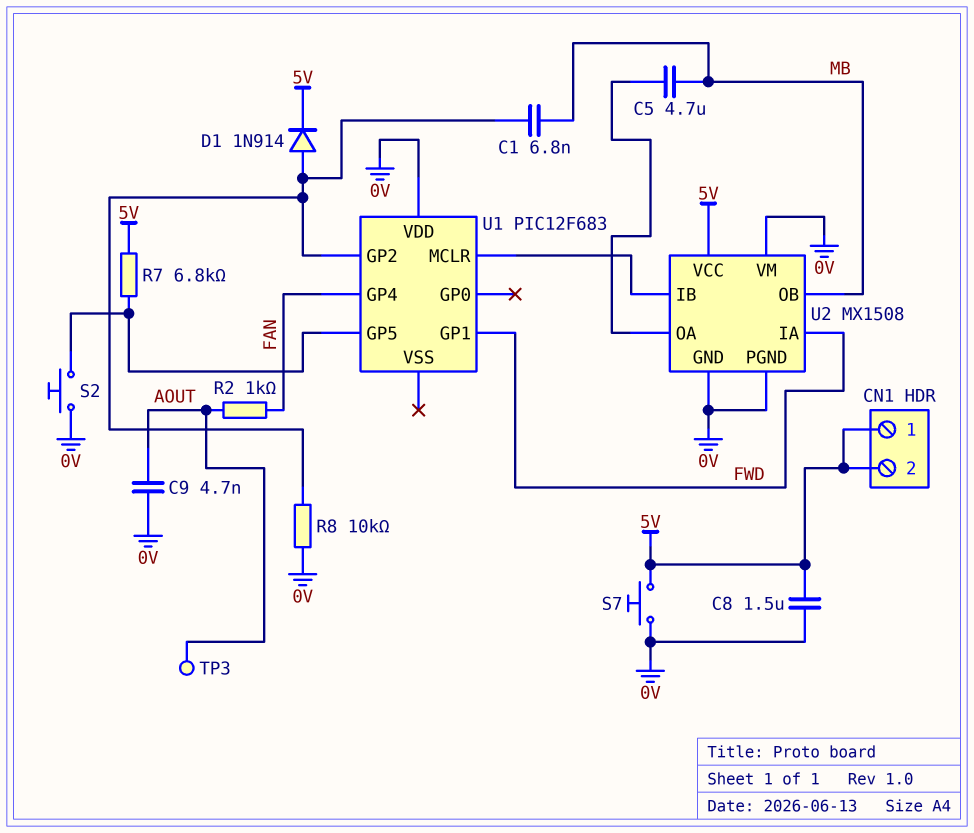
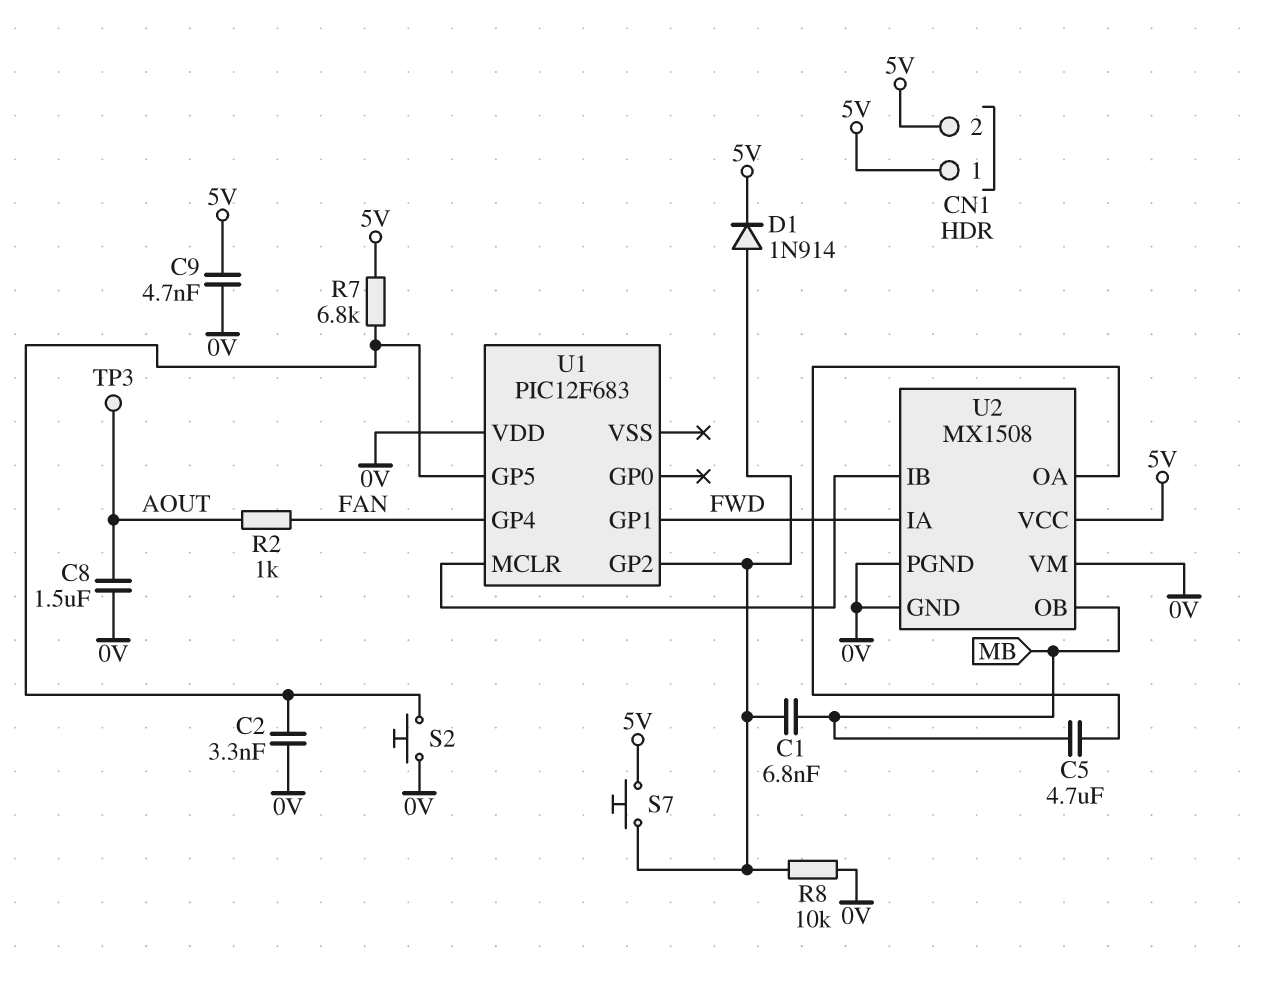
C2: none -> 3.3nF (0V, U1/GP5)
C8: 1.5uF (0V, 5V) -> 1.5uF (0V, AOUT)
C9: 4.7nF (0V, AOUT) -> 4.7nF (0V, 5V)
S7: button (0V, 5V) -> button (5V, U1/GP2)

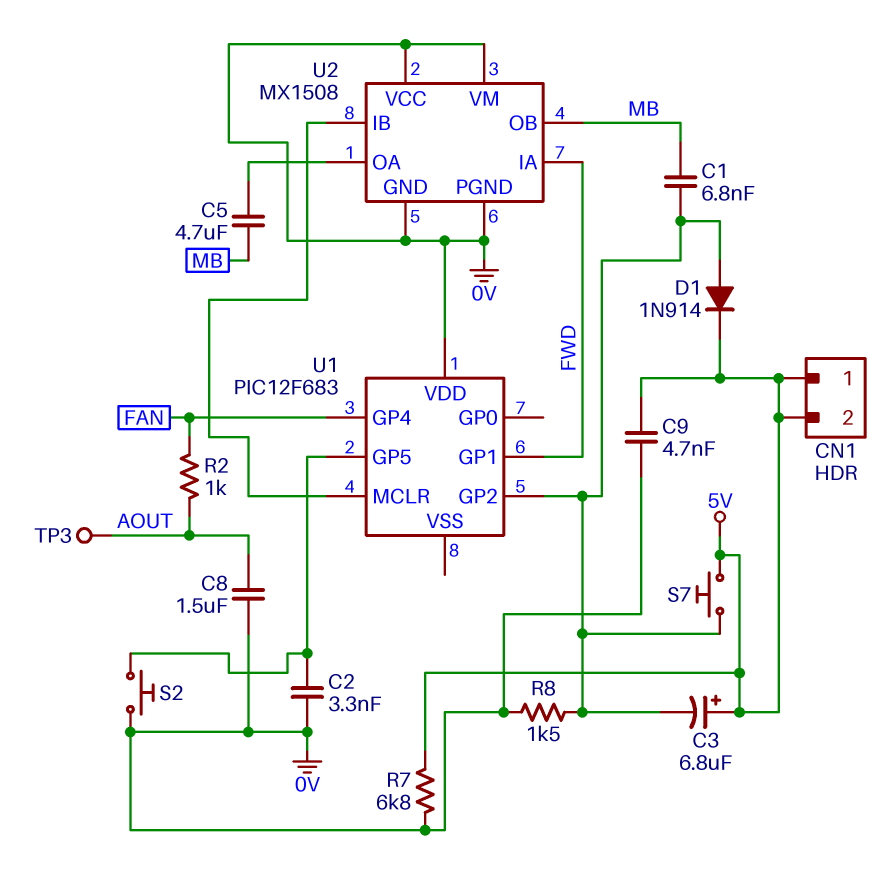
C3: none -> 6.8uF (plus 5V, minus U1/GP2)
R7: 6.8k (5V, U1/GP5) -> 6.8k (0V, 5V)
R8: 10k (0V, U1/GP2) -> 1.5k (0V, U1/GP2)
U2 pin VCC: 5V -> 0V

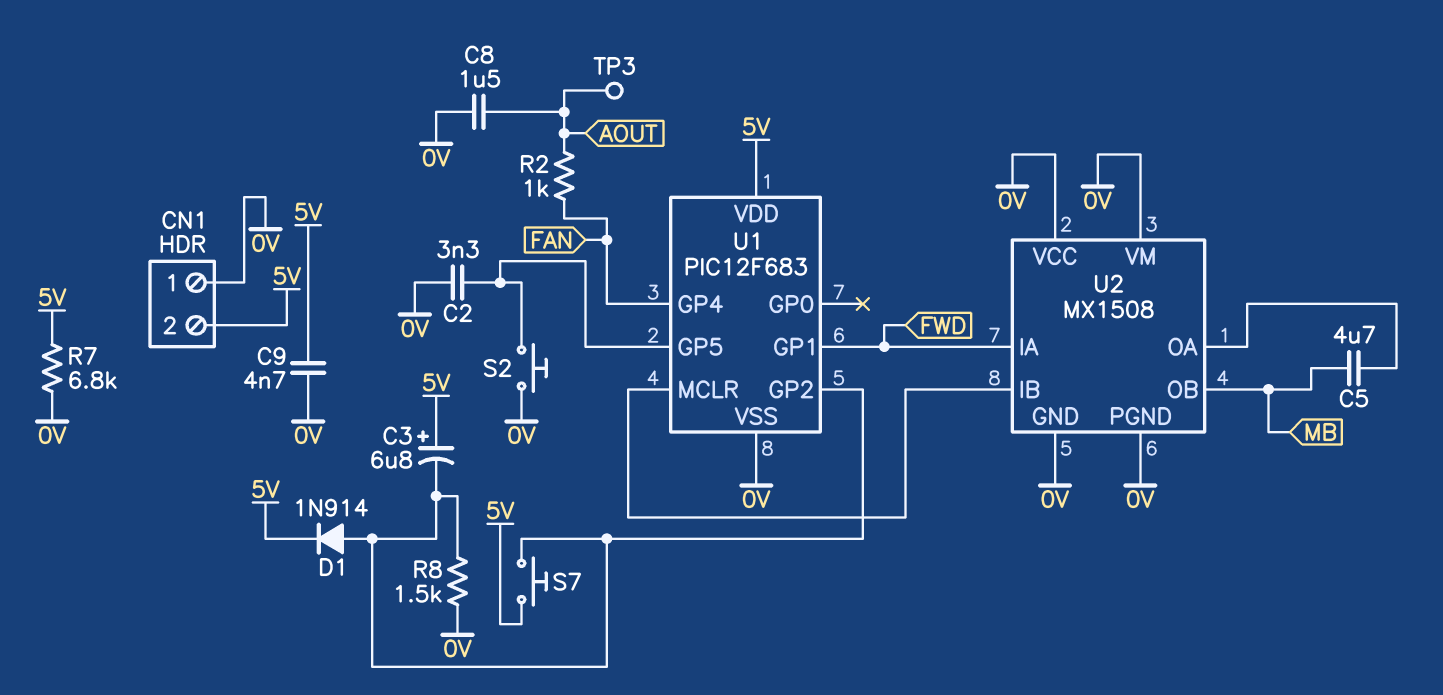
C1: 6.8nF (MB, U1/GP2) -> none
CN1 pin 1: 5V -> 0V
U1 pin VDD: 0V -> 5V
U1 pin VSS: none -> 0V

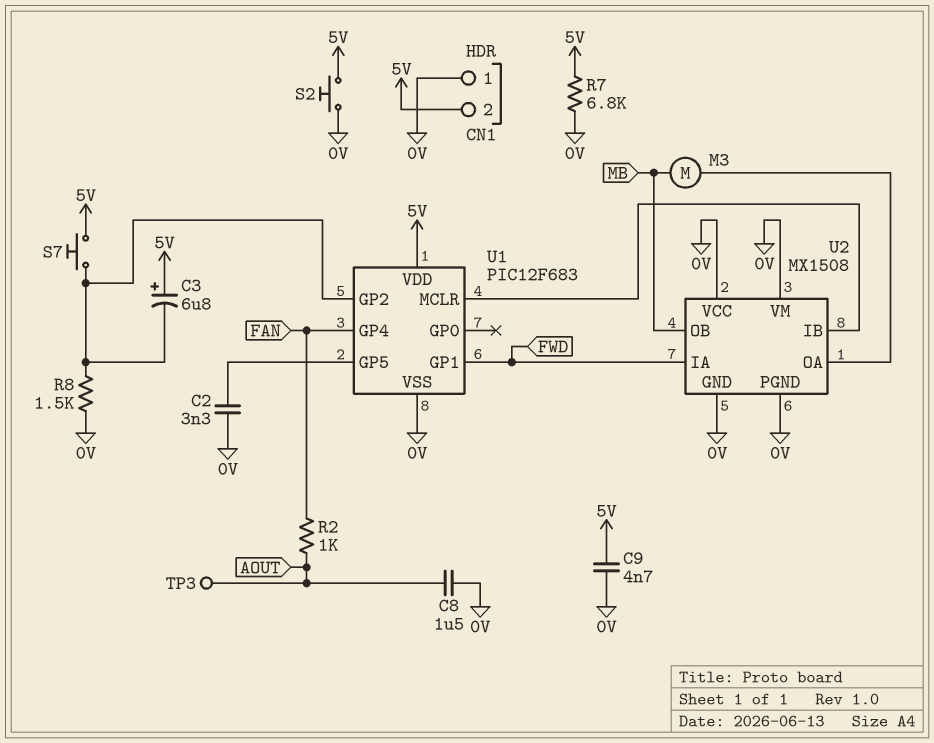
C5: 4.7uF (MB, U2/OA) -> none
D1: diode 1N914 (A U1/GP2, K 5V) -> none
M3: none -> motor (MB, U2/OA)
S2: button (0V, U1/GP5) -> button (0V, 5V)

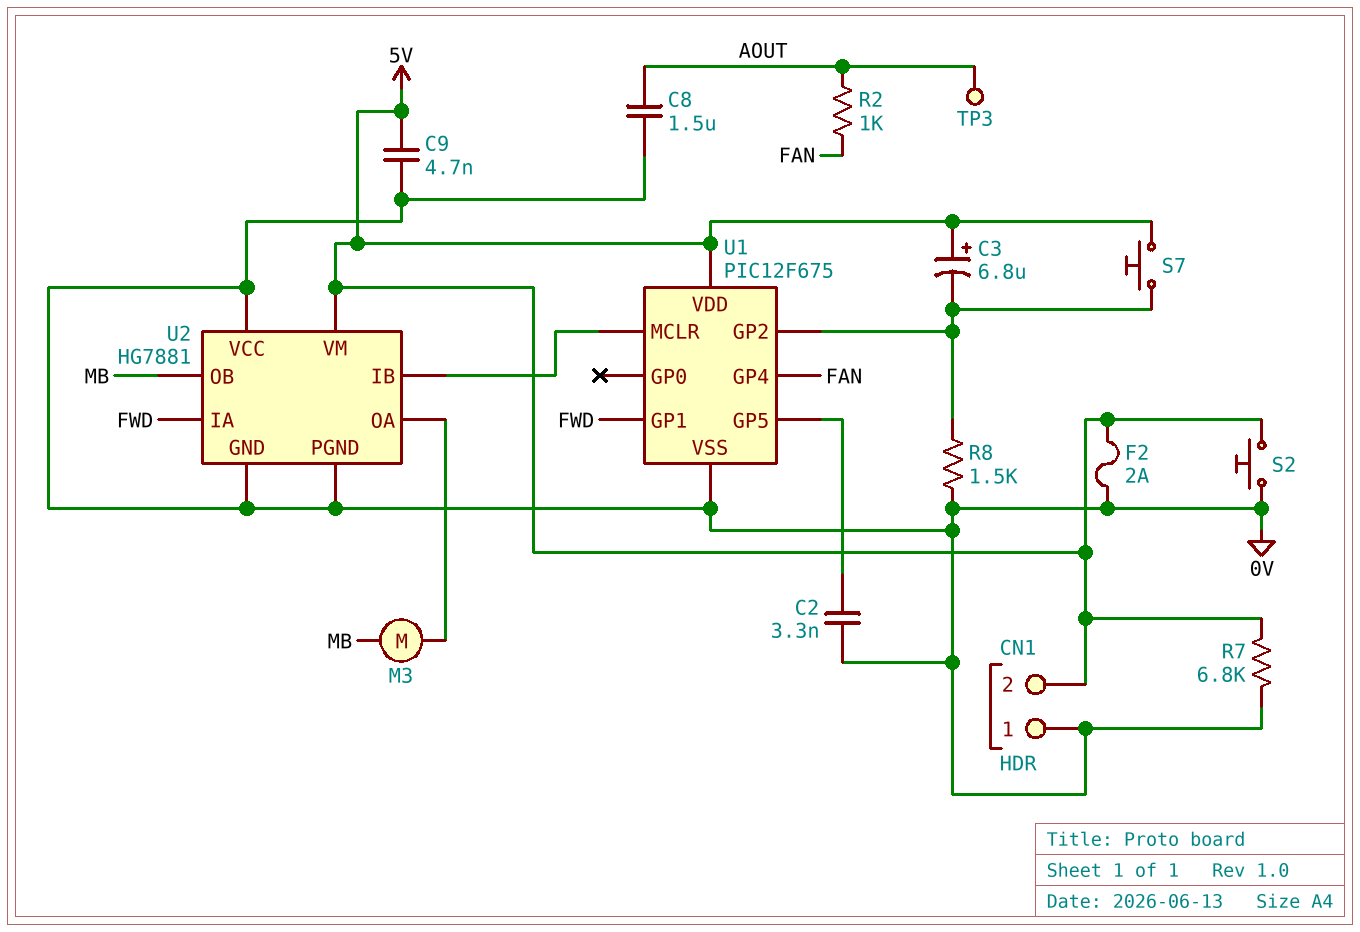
F2: none -> 2A (0V, 5V)
U1: PIC12F683 -> PIC12F675
U2: MX1508 -> HG7881
U2 pin VM: 0V -> 5V

